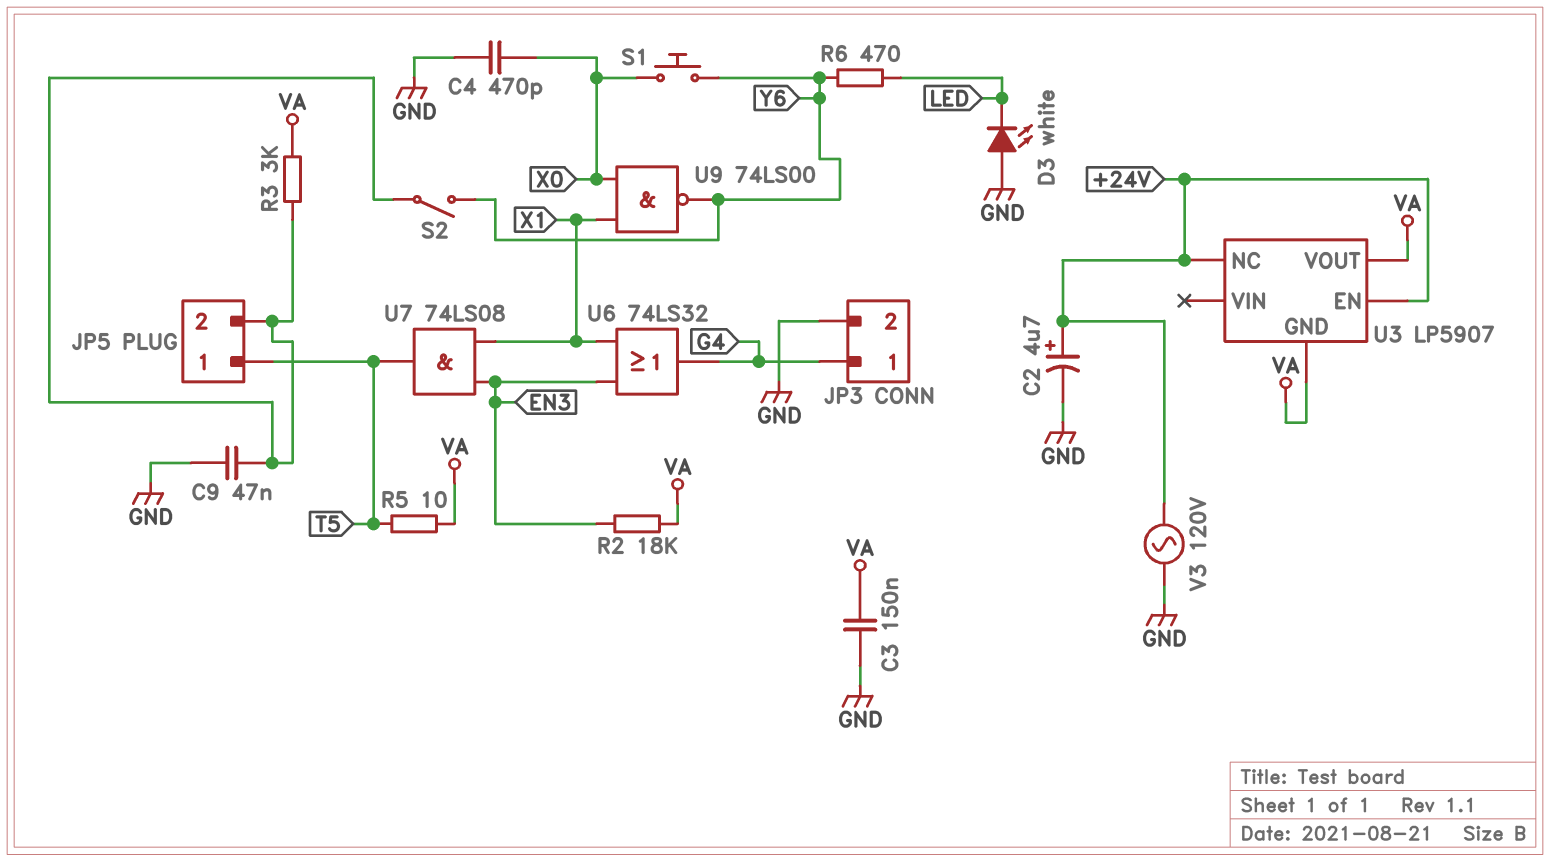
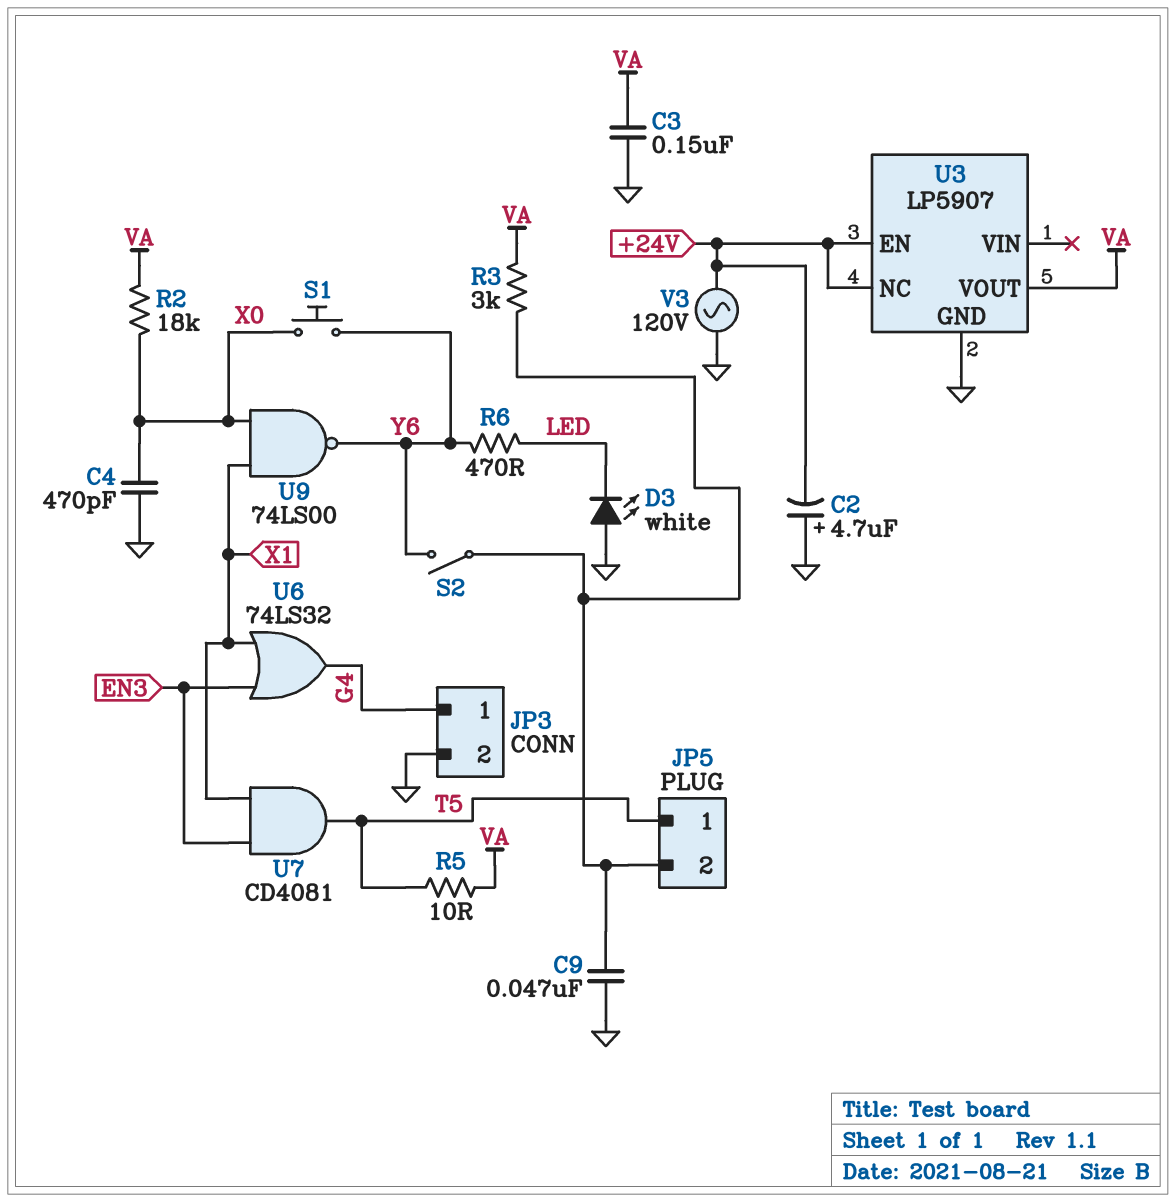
C2: 4.7uF (plus +24V, minus GND) -> 4.7uF (plus GND, minus +24V)
R2: 18k (EN3, VA) -> 18k (VA, X0)
U3 pin GND: VA -> GND
U7: AND 74LS08 (in EN3, in X1, out T5) -> AND CD4081 (in EN3, in X1, out T5)

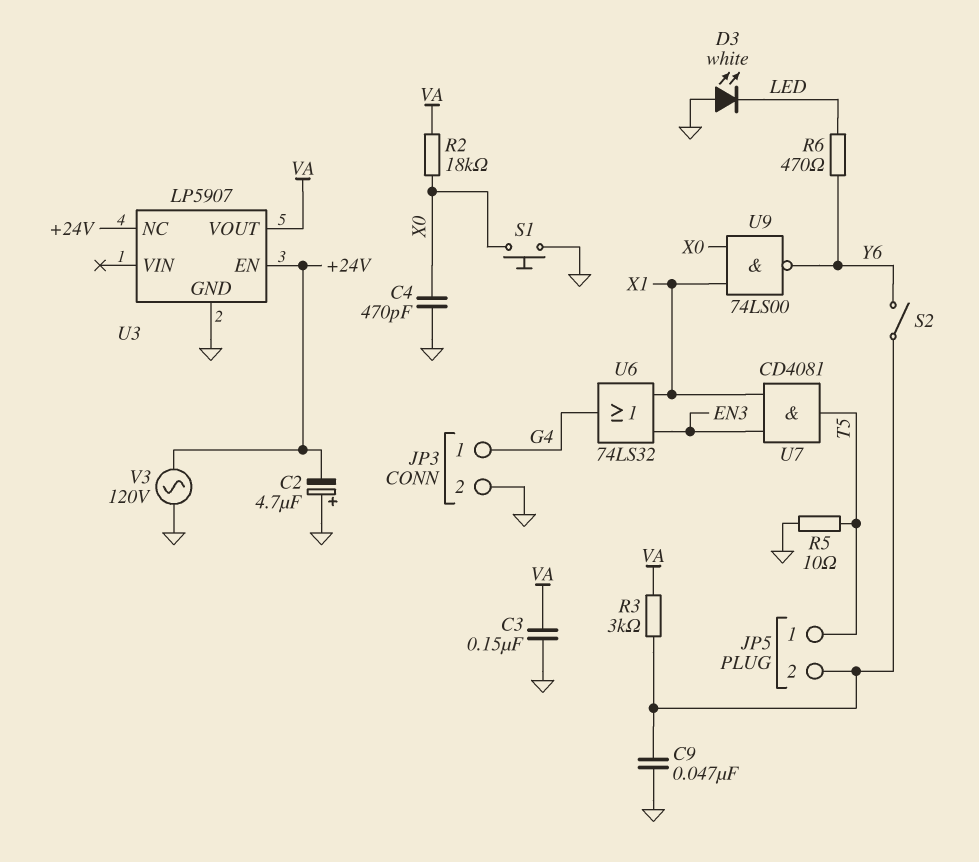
R5: 10 (T5, VA) -> 10 (GND, T5)
S1: button (X0, Y6) -> button (GND, X0)

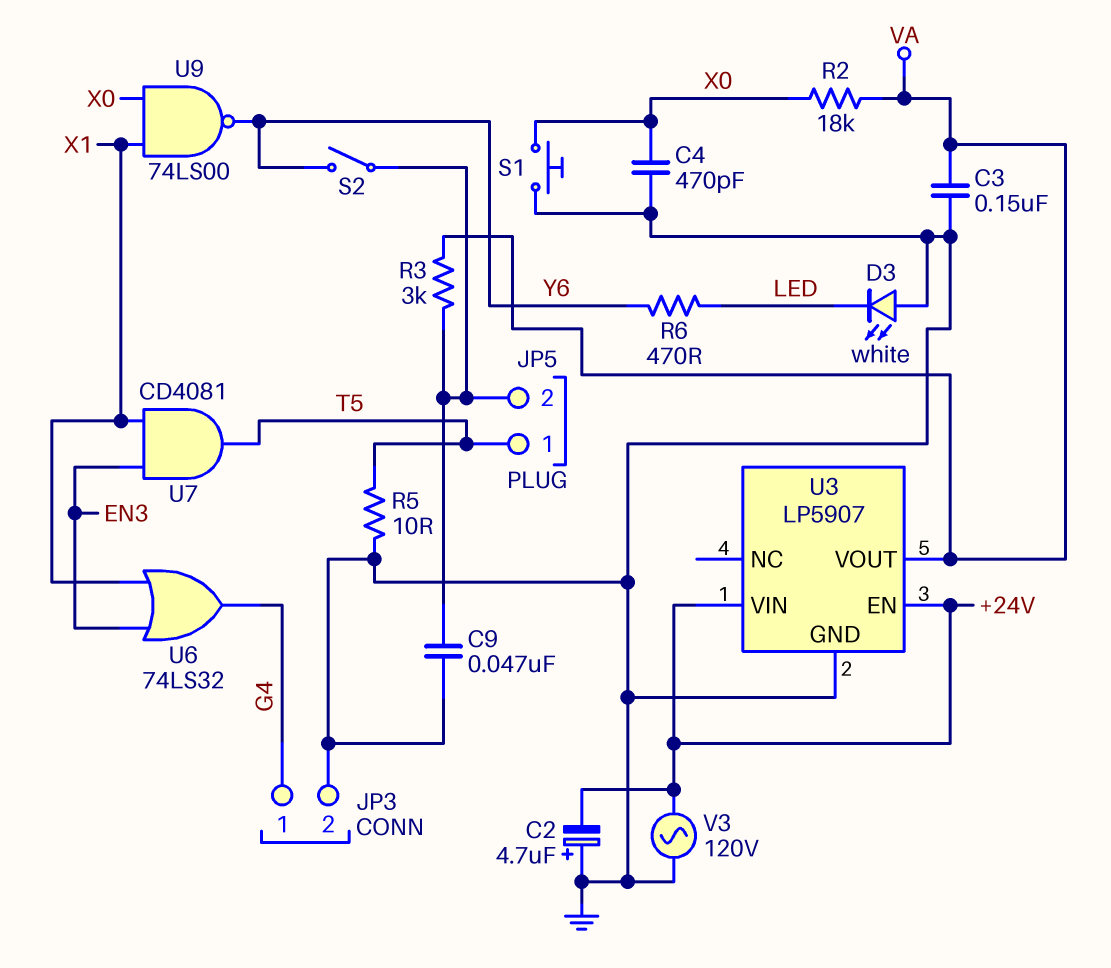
U3 pin NC: +24V -> none
U3 pin VIN: none -> +24V

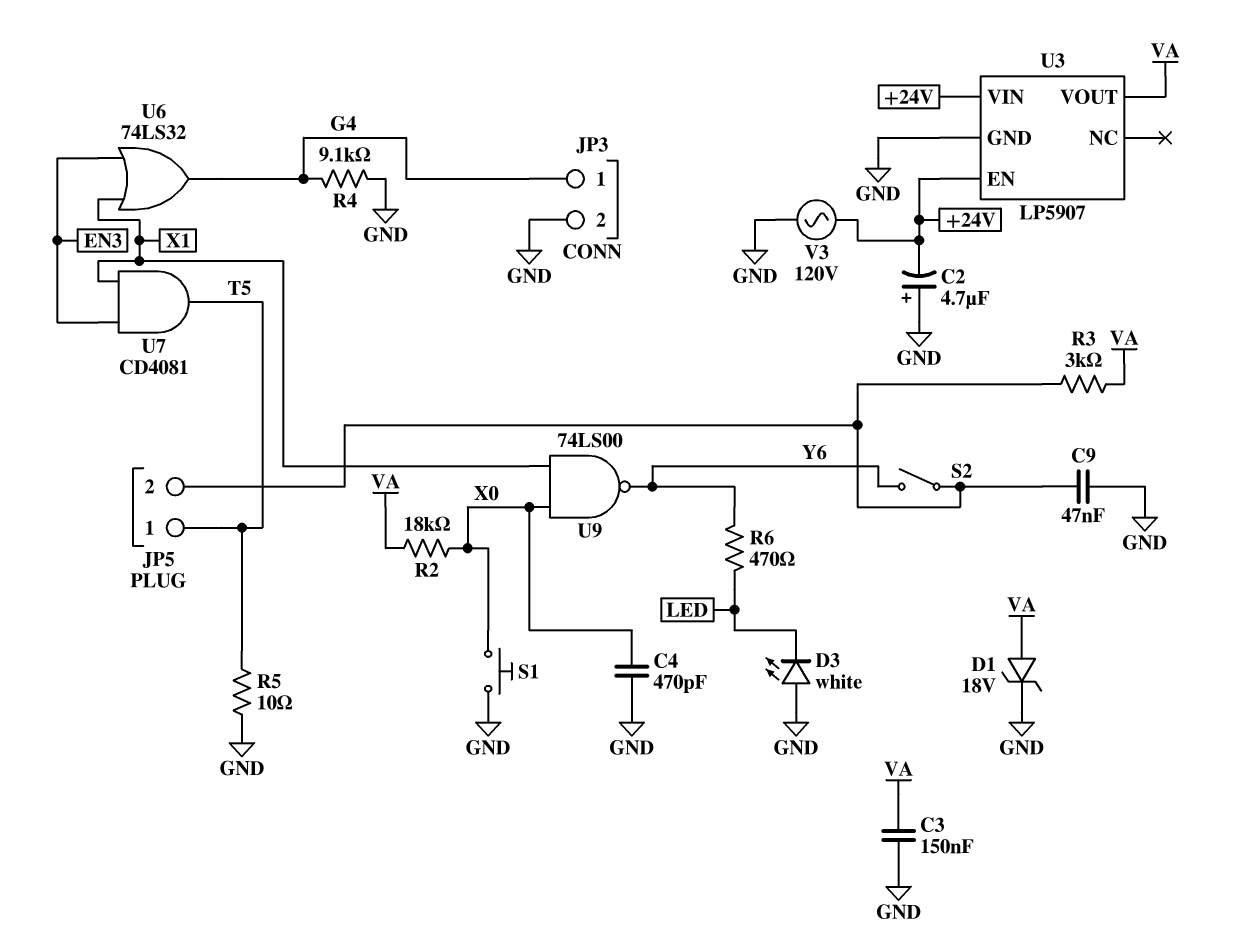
D1: none -> zener 18V (A VA, K GND)
R4: none -> 9.1k (G4, GND)

